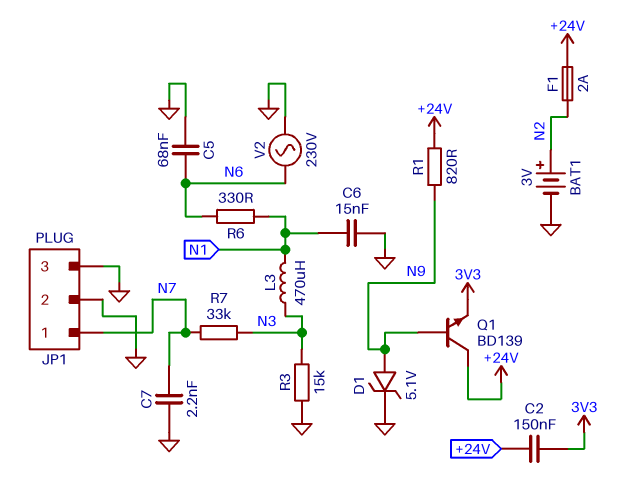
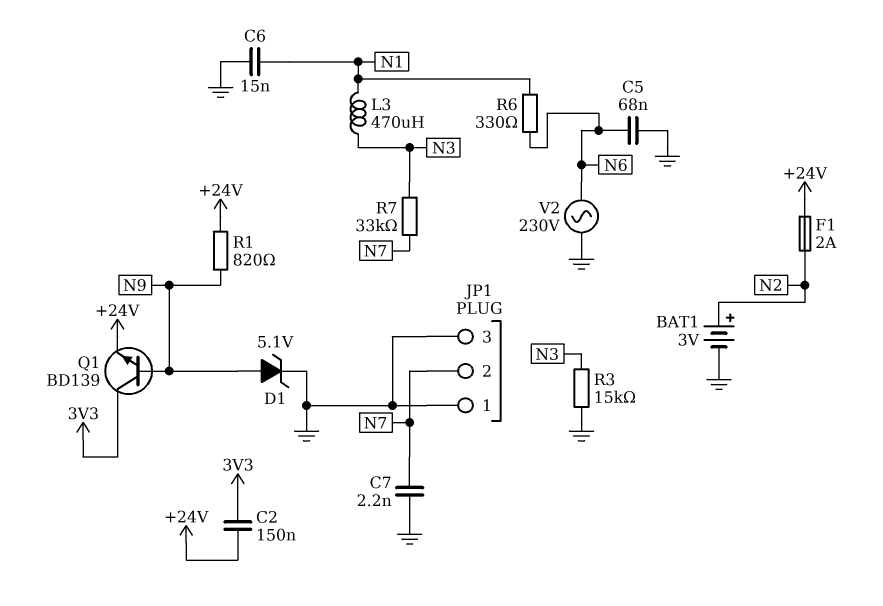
JP1 pin 1: N7 -> GND
JP1 pin 2: GND -> N7
Q1: NPN BD139 (B N9, C +24V, E 3V3) -> NPN BD139 (B N9, C 3V3, E +24V)

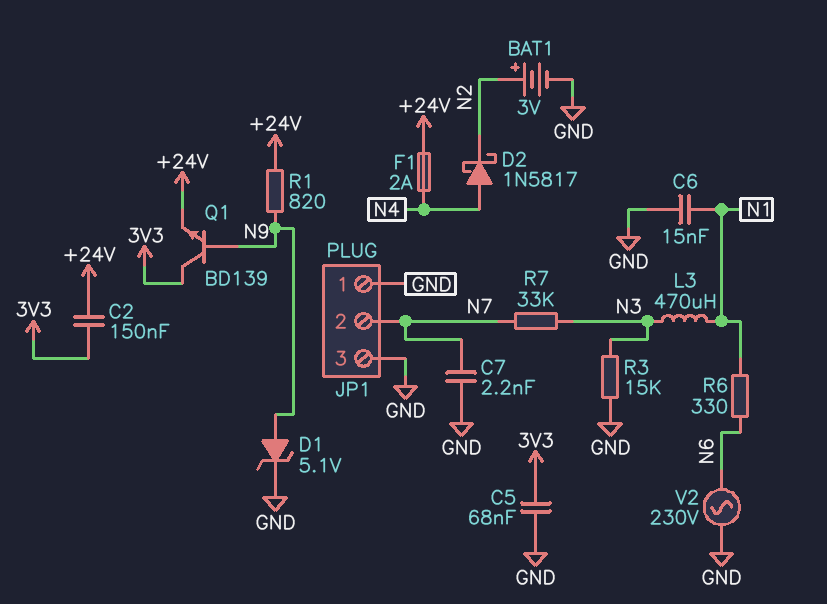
C5: 68nF (GND, N6) -> 68nF (3V3, GND)
D2: none -> schottky 1N5817 (A N4, K N2)
F1: 2A (+24V, N2) -> 2A (+24V, N4)

